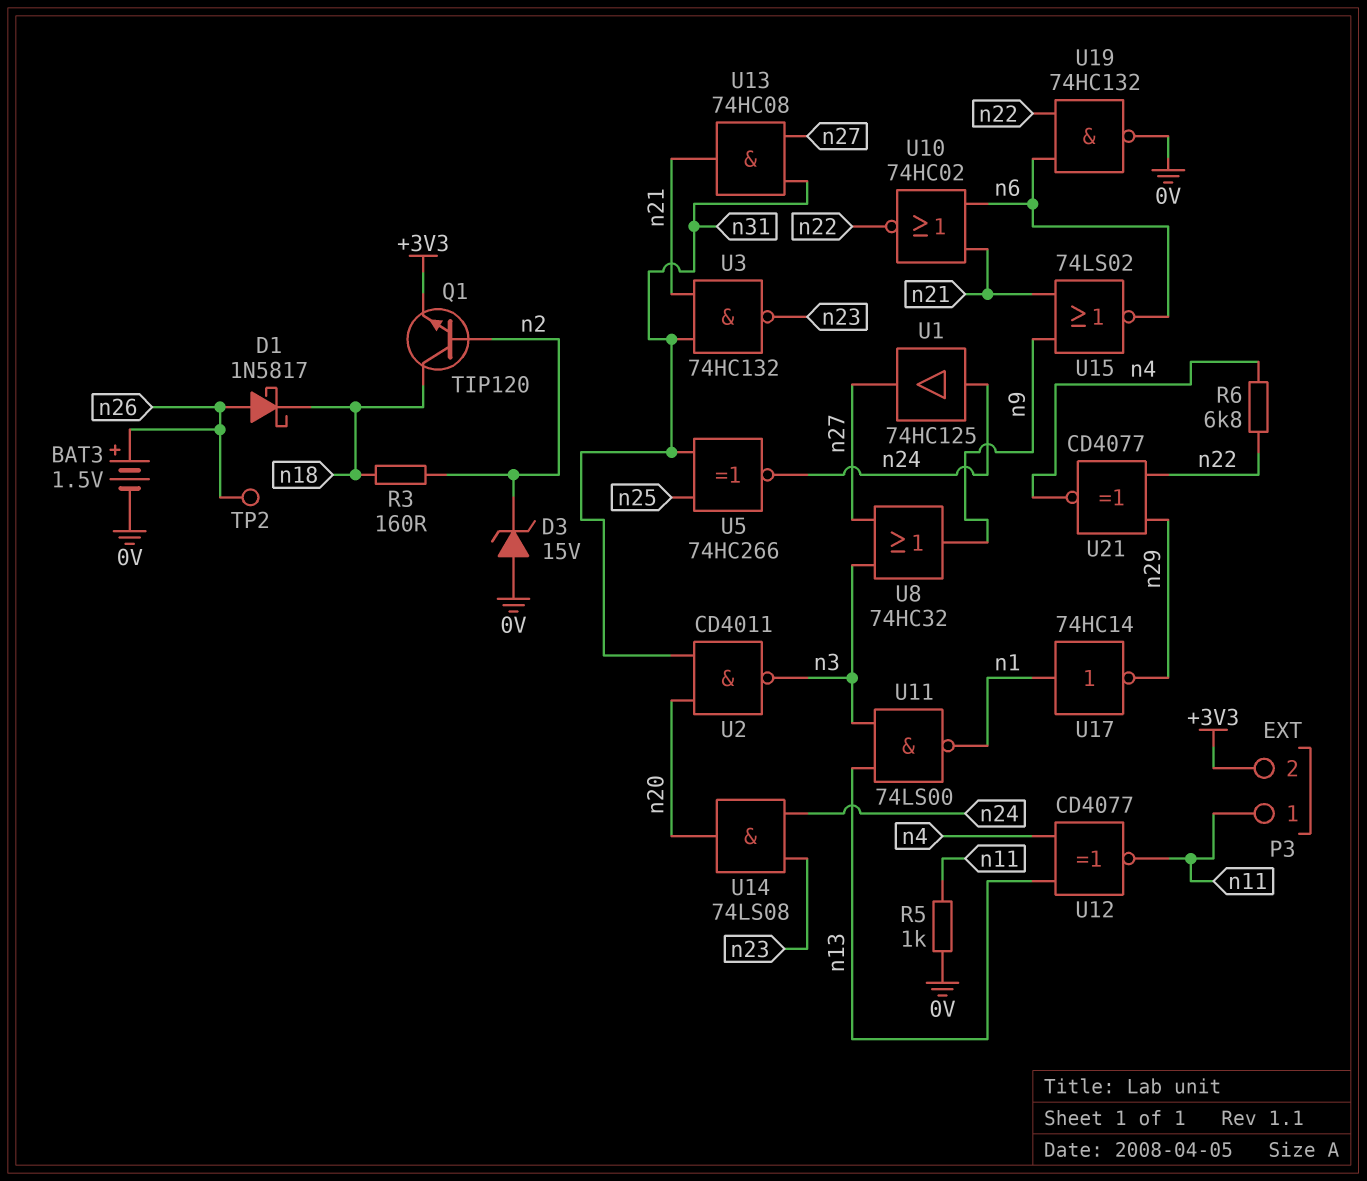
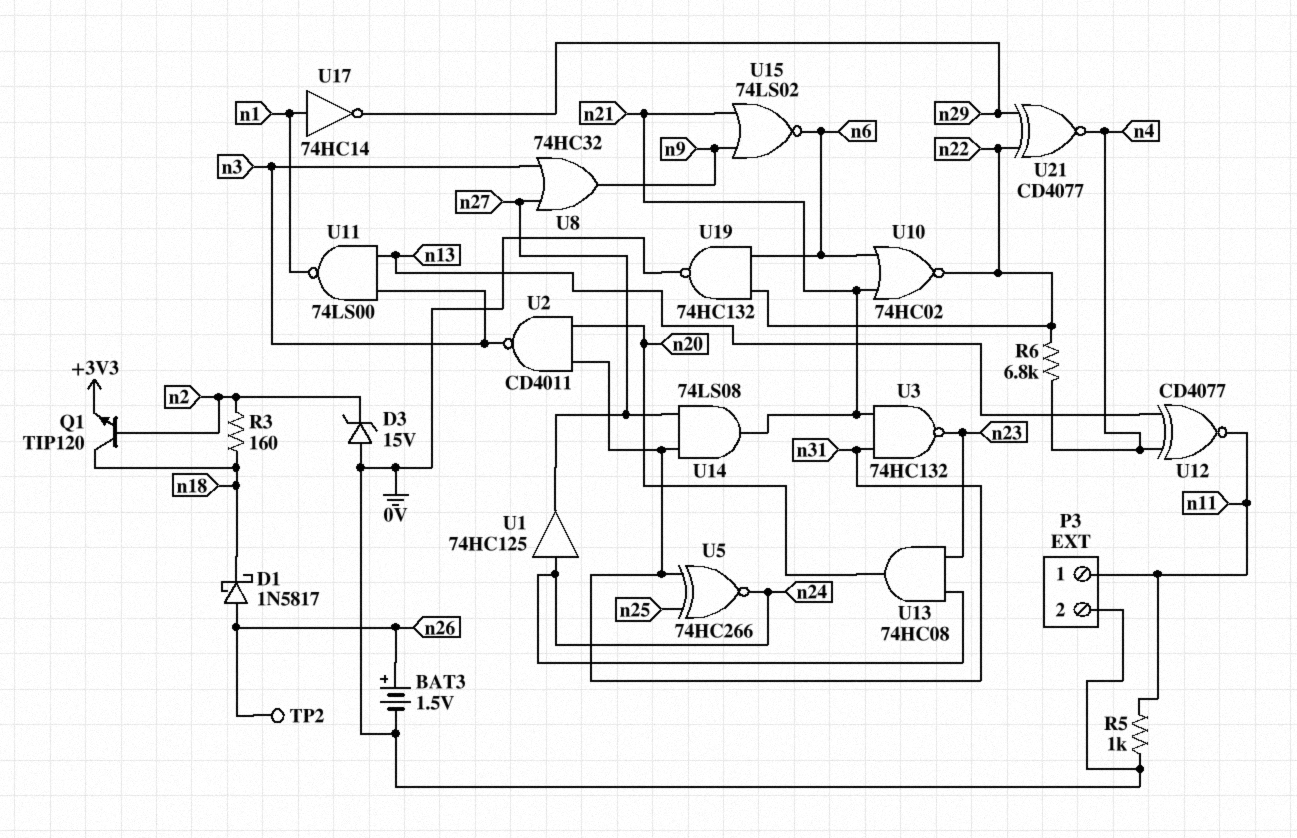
P3 pin 2: +3V3 -> 0V
U13: AND 74HC08 (in n27, in n31, out n21) -> AND 74HC08 (in n23, in n24, out n20)
U14: AND 74LS08 (in n23, in n24, out n20) -> AND 74LS08 (in n27, in n31, out n21)

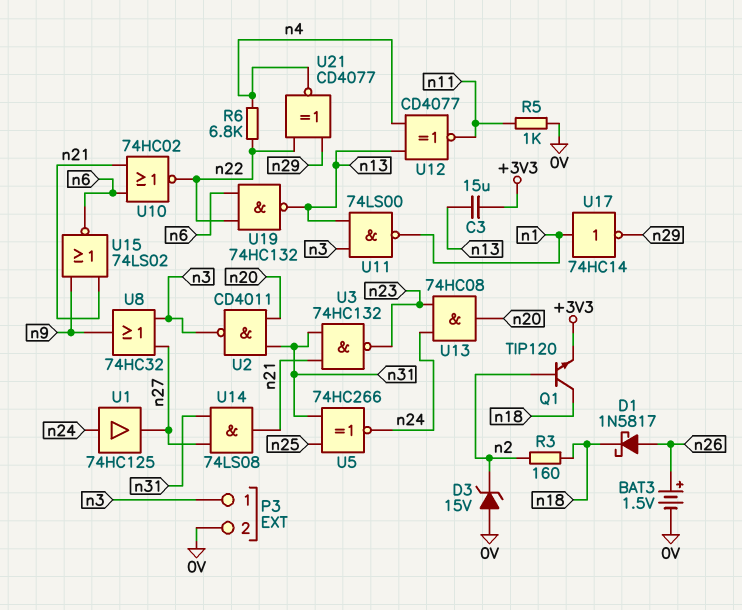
C3: none -> 15uF (+3V3, n13)
P3 pin 1: n11 -> n3
TP2: test point (n26) -> none
U19: NAND 74HC132 (in n6, in n22, out 0V) -> NAND 74HC132 (in n6, in n22, out n13)

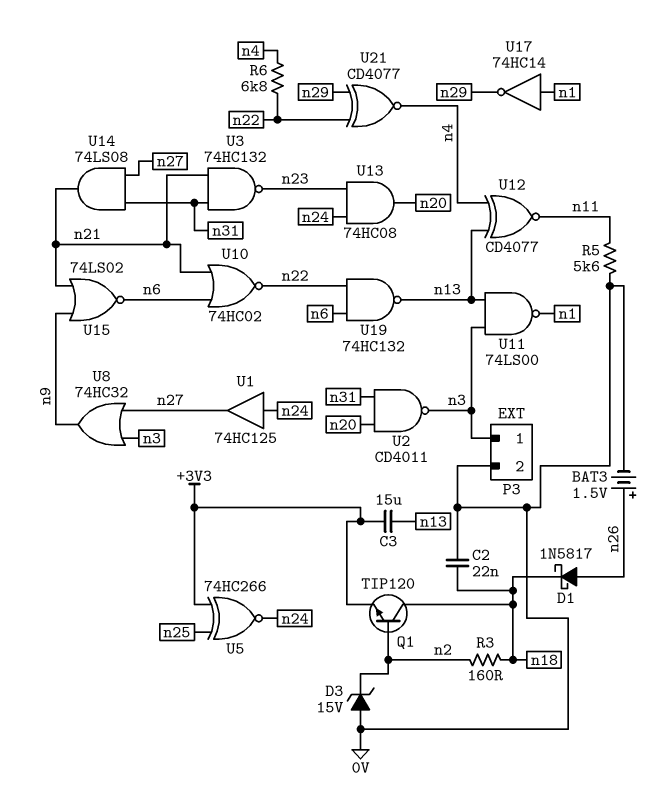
C2: none -> 22nF (0V, n18)
R5: 1k (0V, n11) -> 5.6k (0V, n11)
U5: XNOR 74HC266 (in n25, in n31, out n24) -> XNOR 74HC266 (in +3V3, in n25, out n24)

